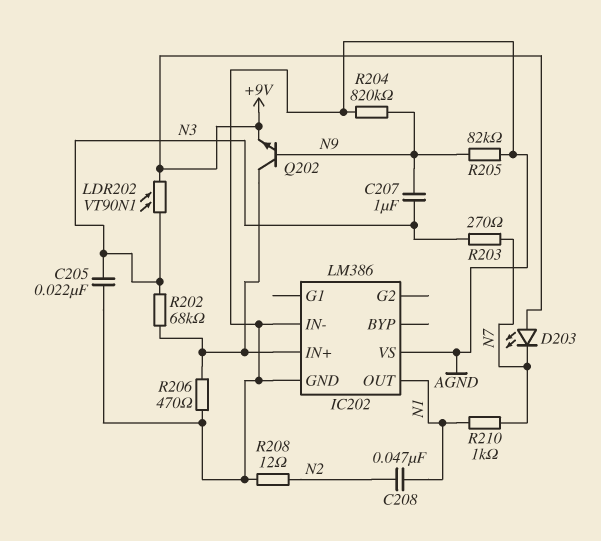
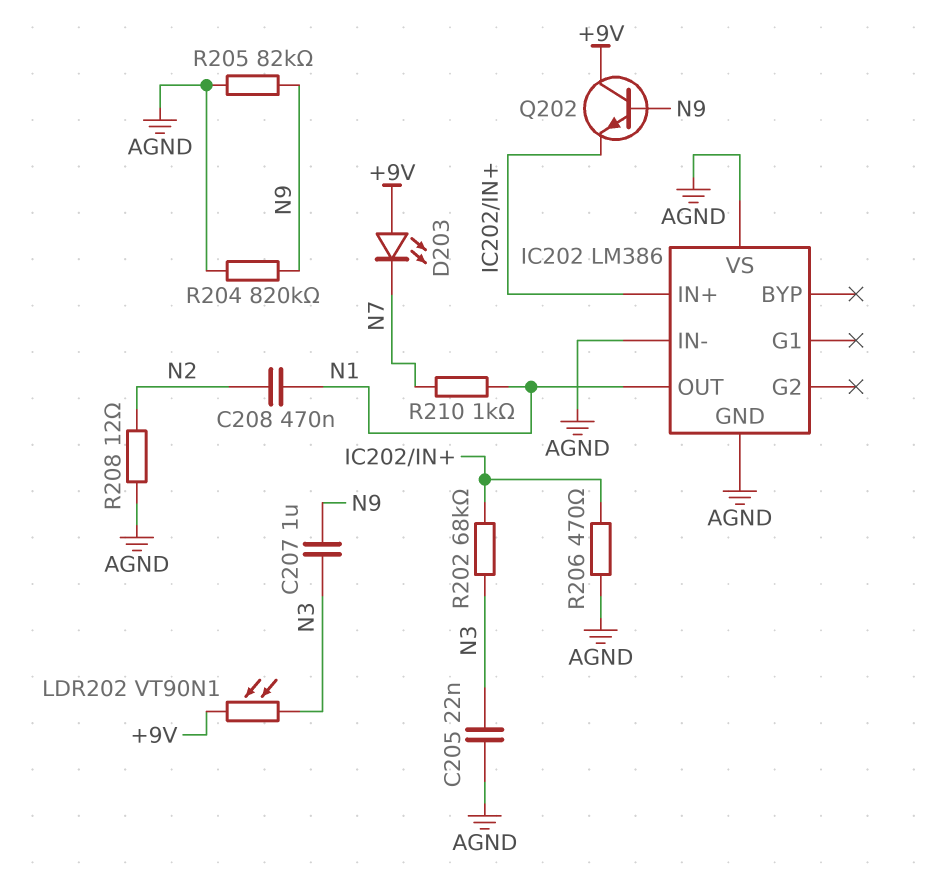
C208: 47nF (N1, N2) -> 470nF (N1, N2)
Q202: NPN (B N9, C IC202/IN+, E +9V) -> NPN (B N9, C +9V, E IC202/IN+)
R203: 270 (N3, N7) -> none

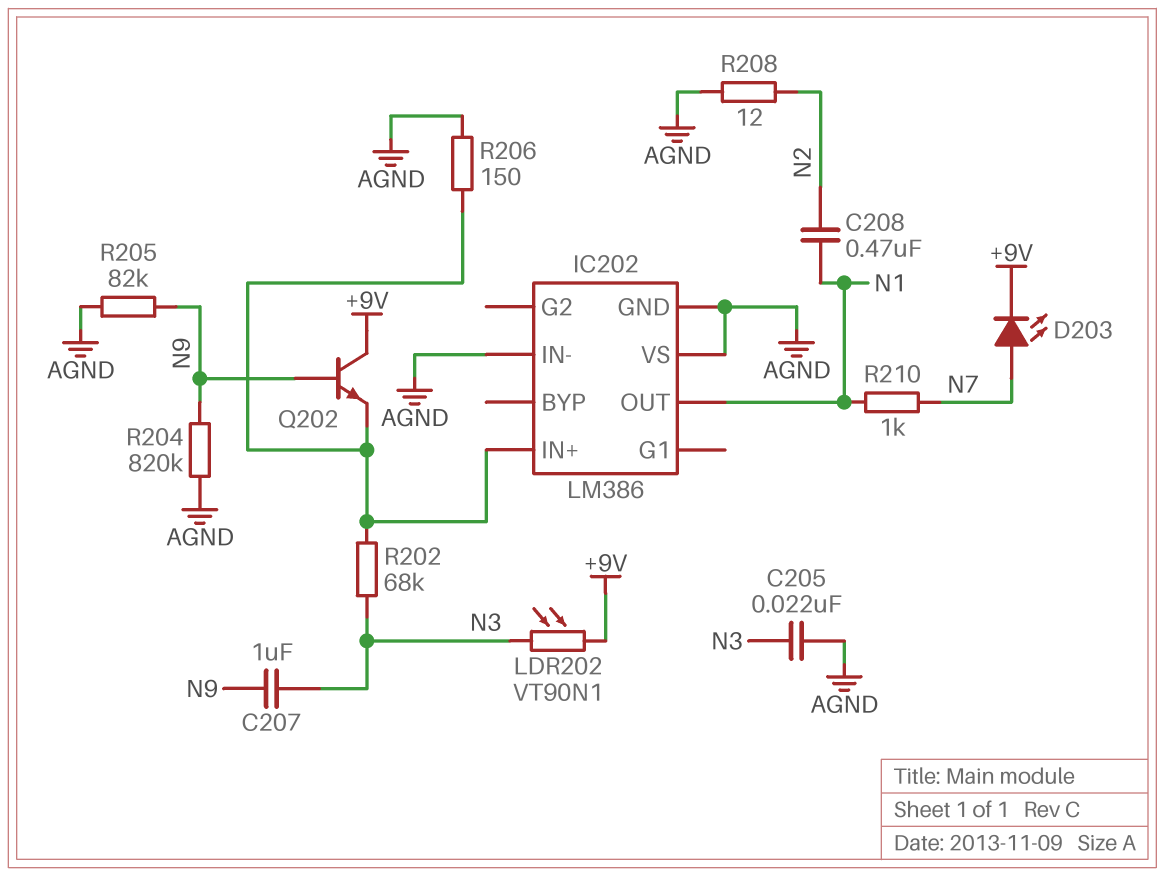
D203: LED (A +9V, K N7) -> LED (A N7, K +9V)
R206: 470 (AGND, IC202/IN+) -> 150 (AGND, IC202/IN+)

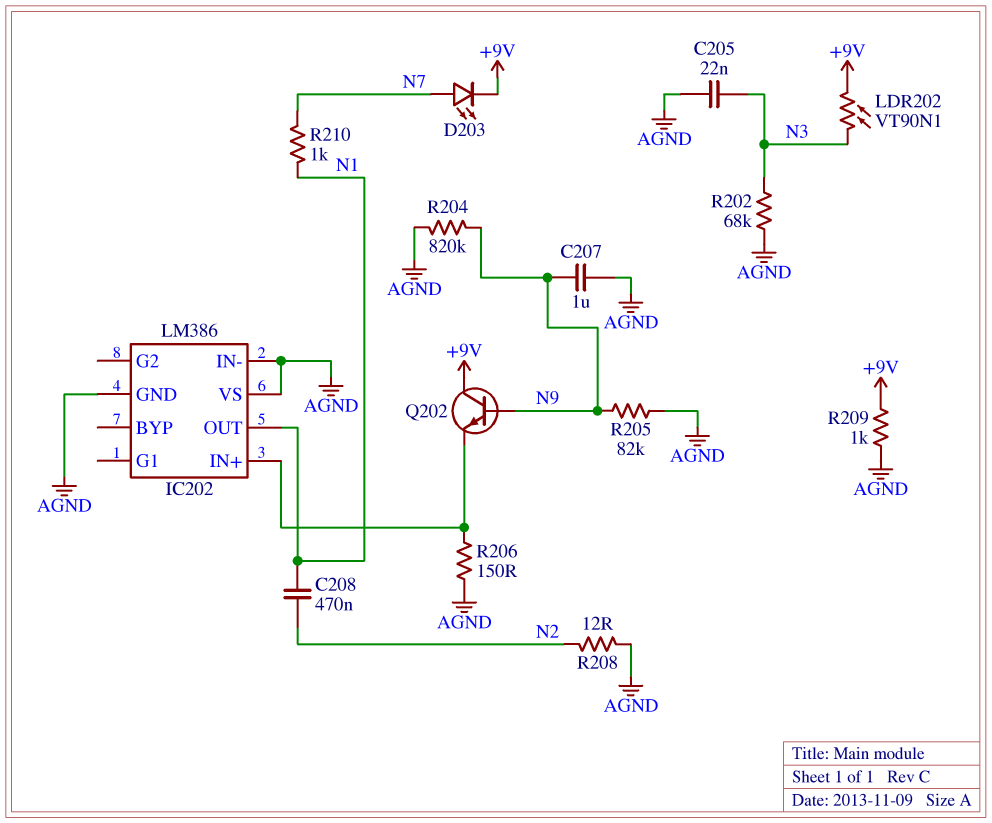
C207: 1uF (N3, N9) -> 1uF (AGND, N9)
R202: 68k (IC202/IN+, N3) -> 68k (AGND, N3)
R209: none -> 1k (+9V, AGND)

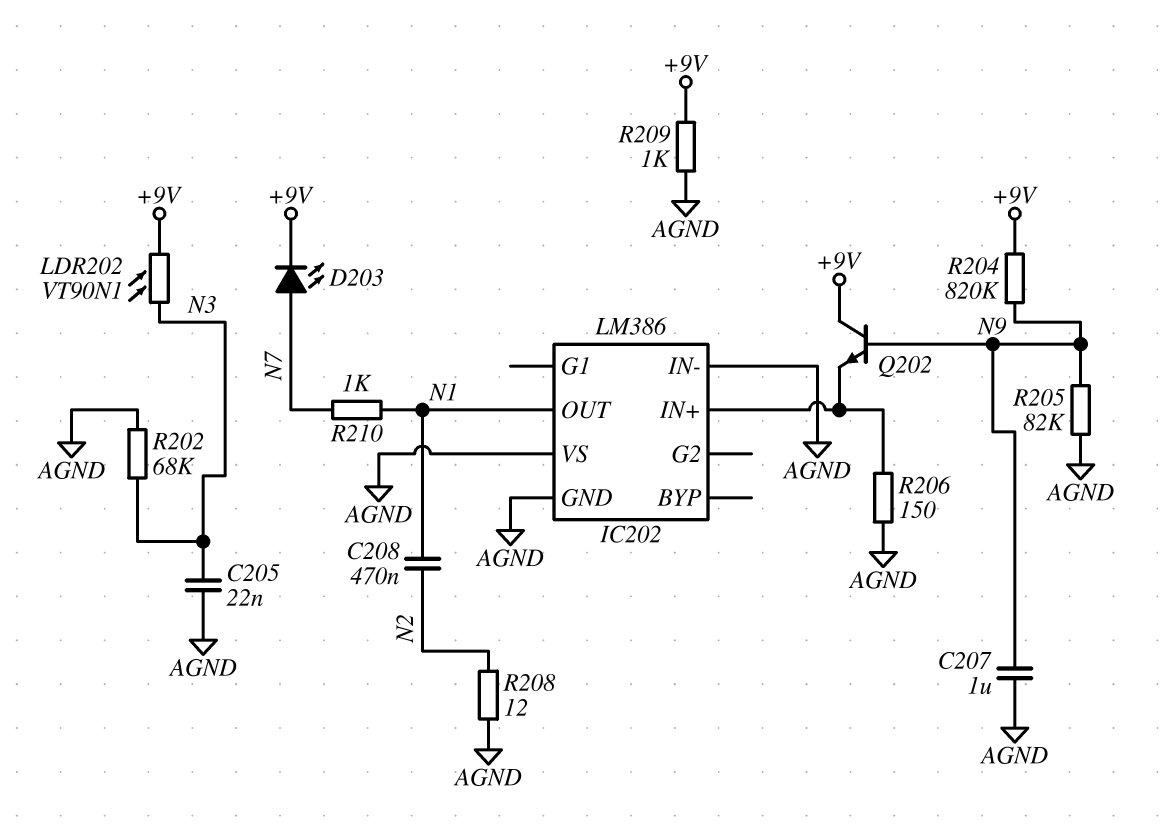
R204: 820k (AGND, N9) -> 820k (+9V, N9)

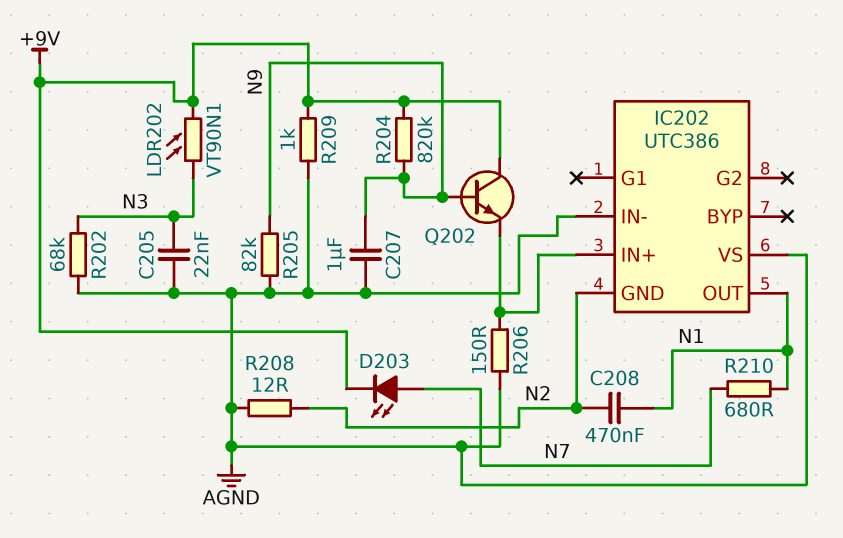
IC202: LM386 -> UTC386
IC202 pin GND: AGND -> N2
R210: 1k (N1, N7) -> 680 (N1, N7)

